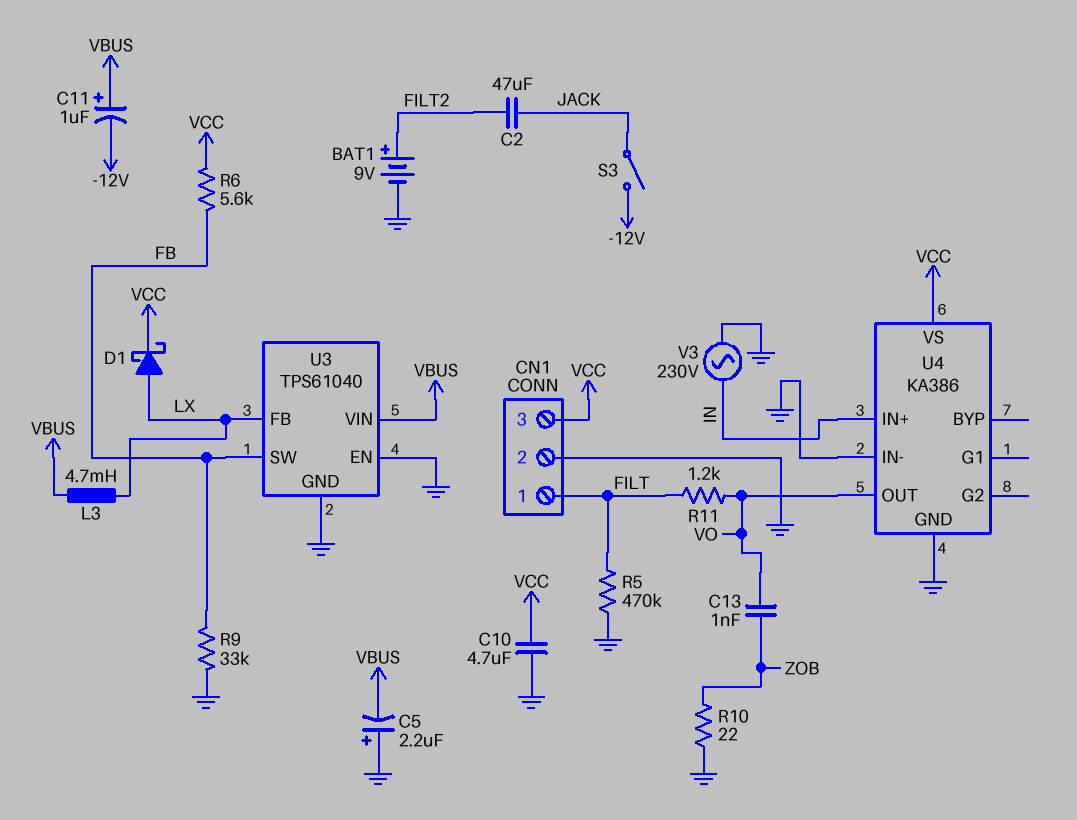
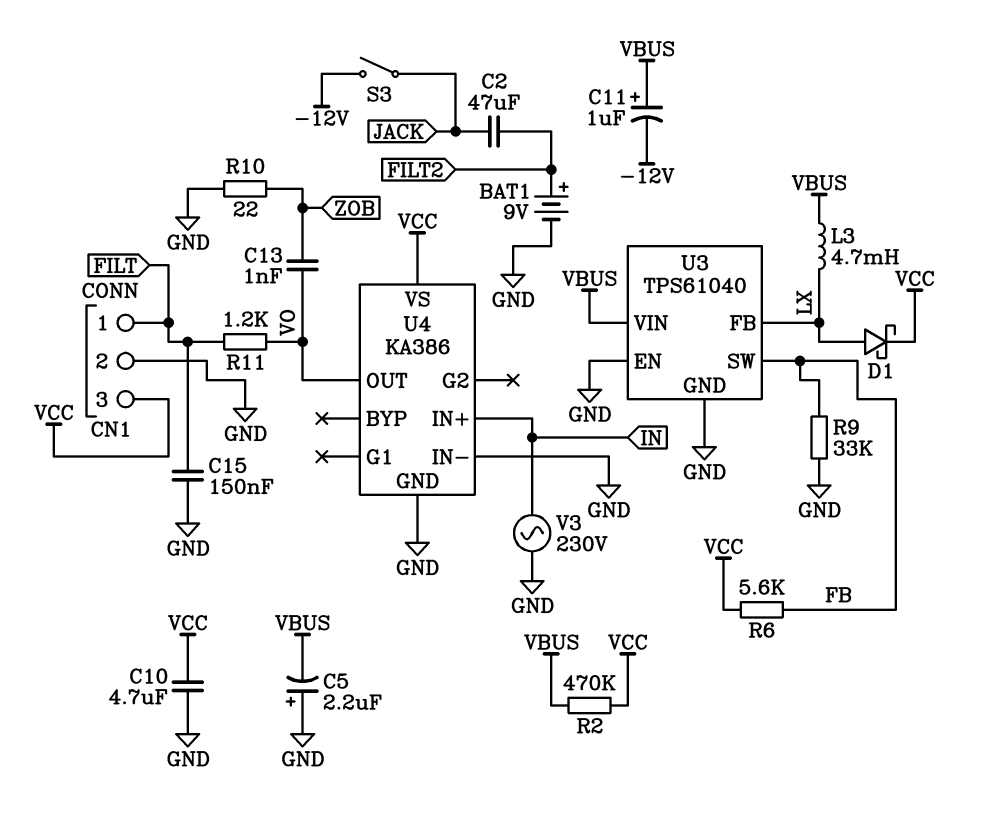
C15: none -> 150nF (FILT, GND)
R2: none -> 470k (VBUS, VCC)
R5: 470k (FILT, GND) -> none

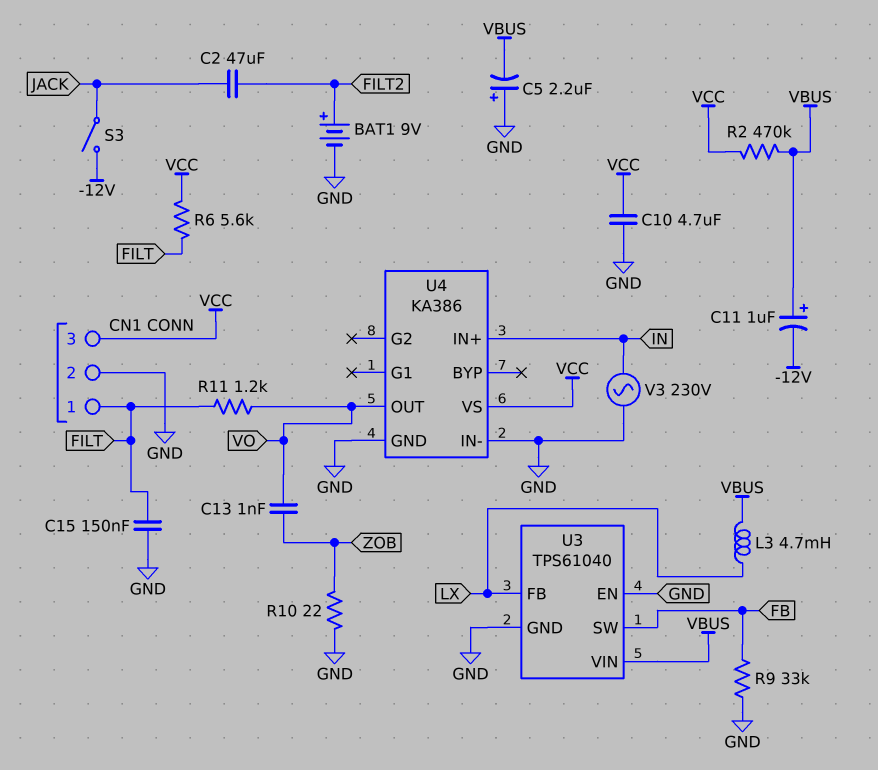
D1: schottky (A LX, K VCC) -> none
R6: 5.6k (FB, VCC) -> 5.6k (FILT, VCC)

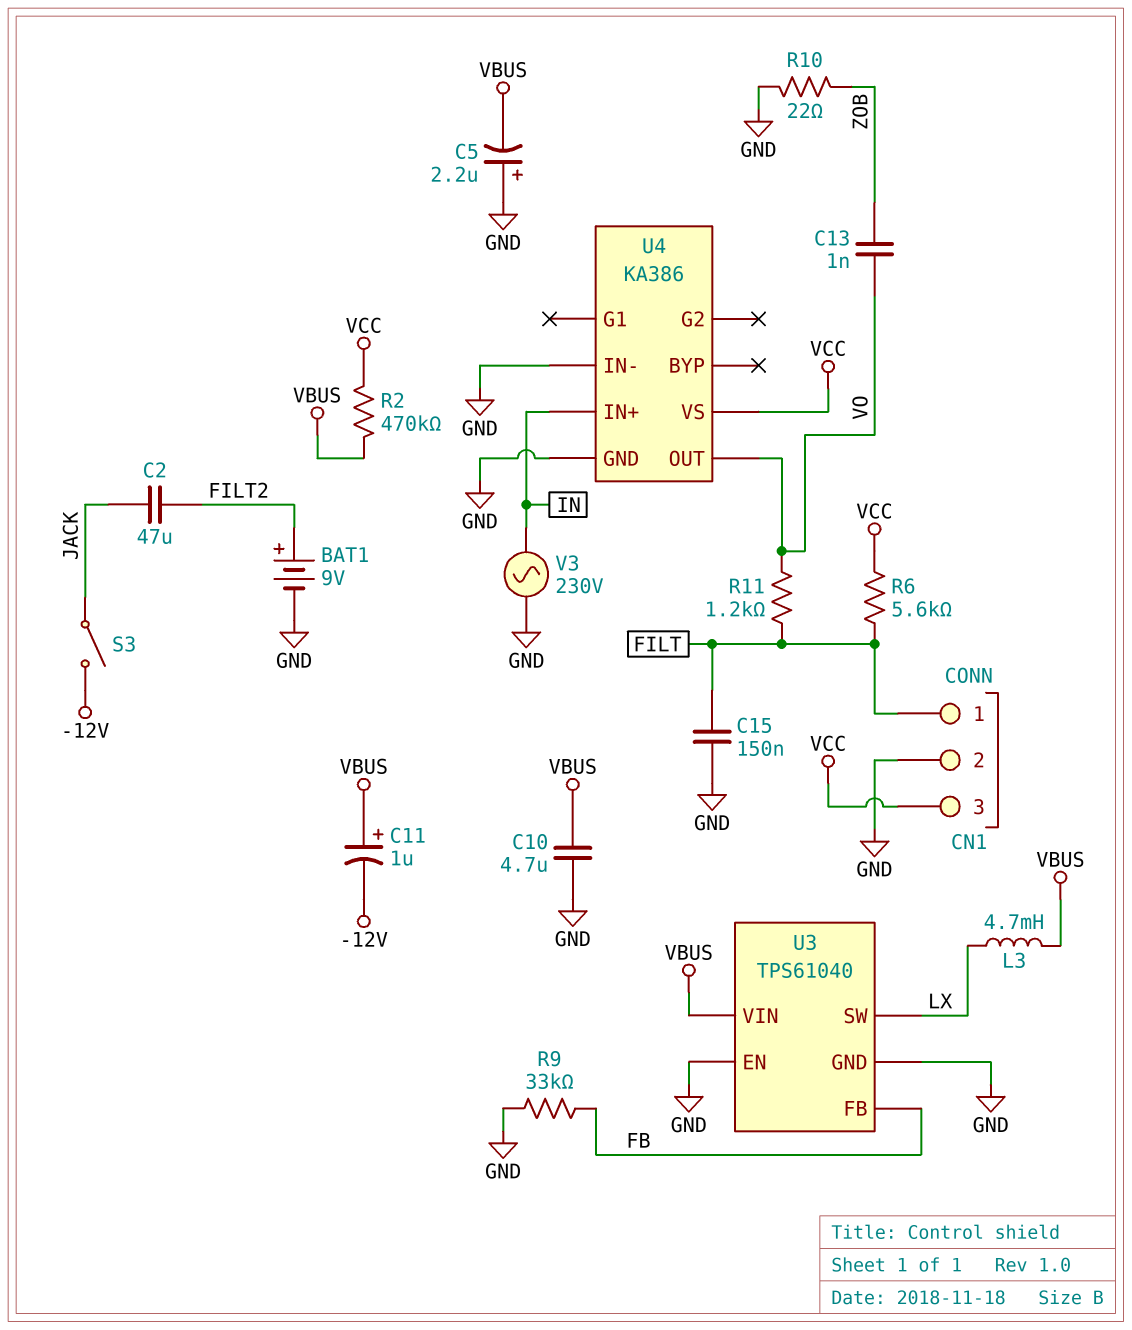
C10: 4.7uF (GND, VCC) -> 4.7uF (GND, VBUS)
U3 pin FB: LX -> FB
U3 pin SW: FB -> LX

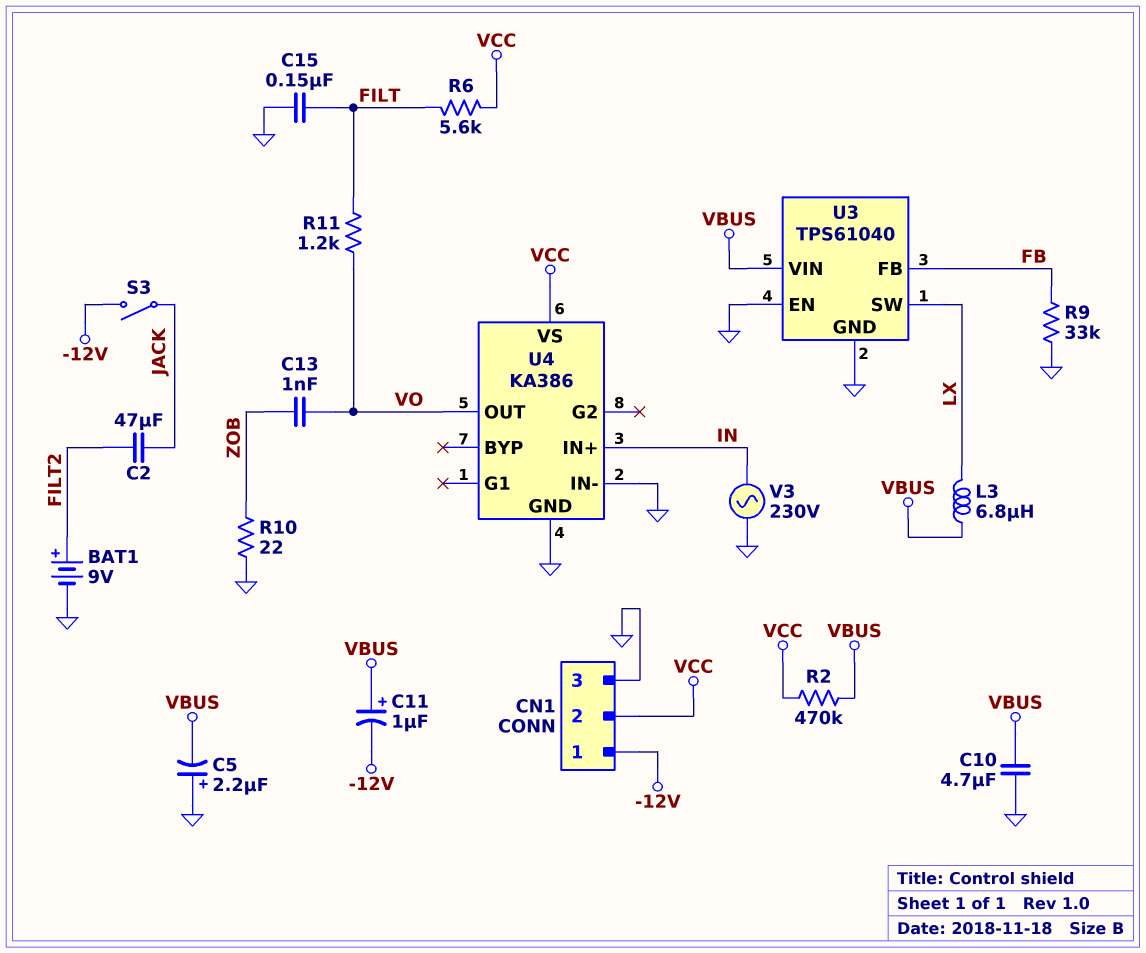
CN1 pin 1: FILT -> -12V
CN1 pin 2: GND -> VCC
CN1 pin 3: VCC -> GND
L3: 4.7mH (LX, VBUS) -> 6.8uH (LX, VBUS)

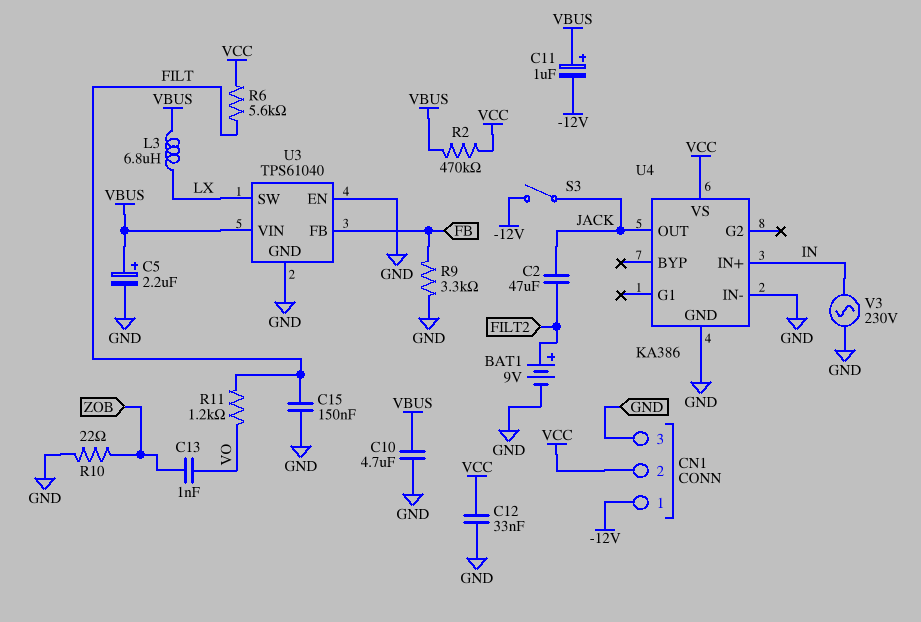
C5: 2.2uF (plus GND, minus VBUS) -> 2.2uF (plus VBUS, minus GND)
C12: none -> 33nF (GND, VCC)
R9: 33k (FB, GND) -> 3.3k (FB, GND)
U4 pin OUT: VO -> JACK

